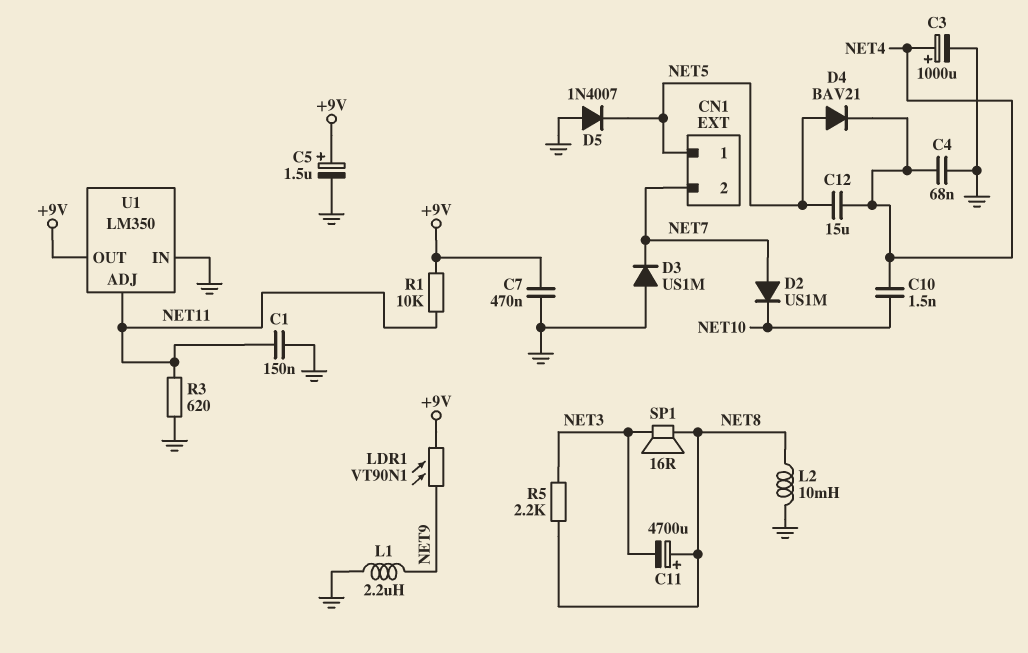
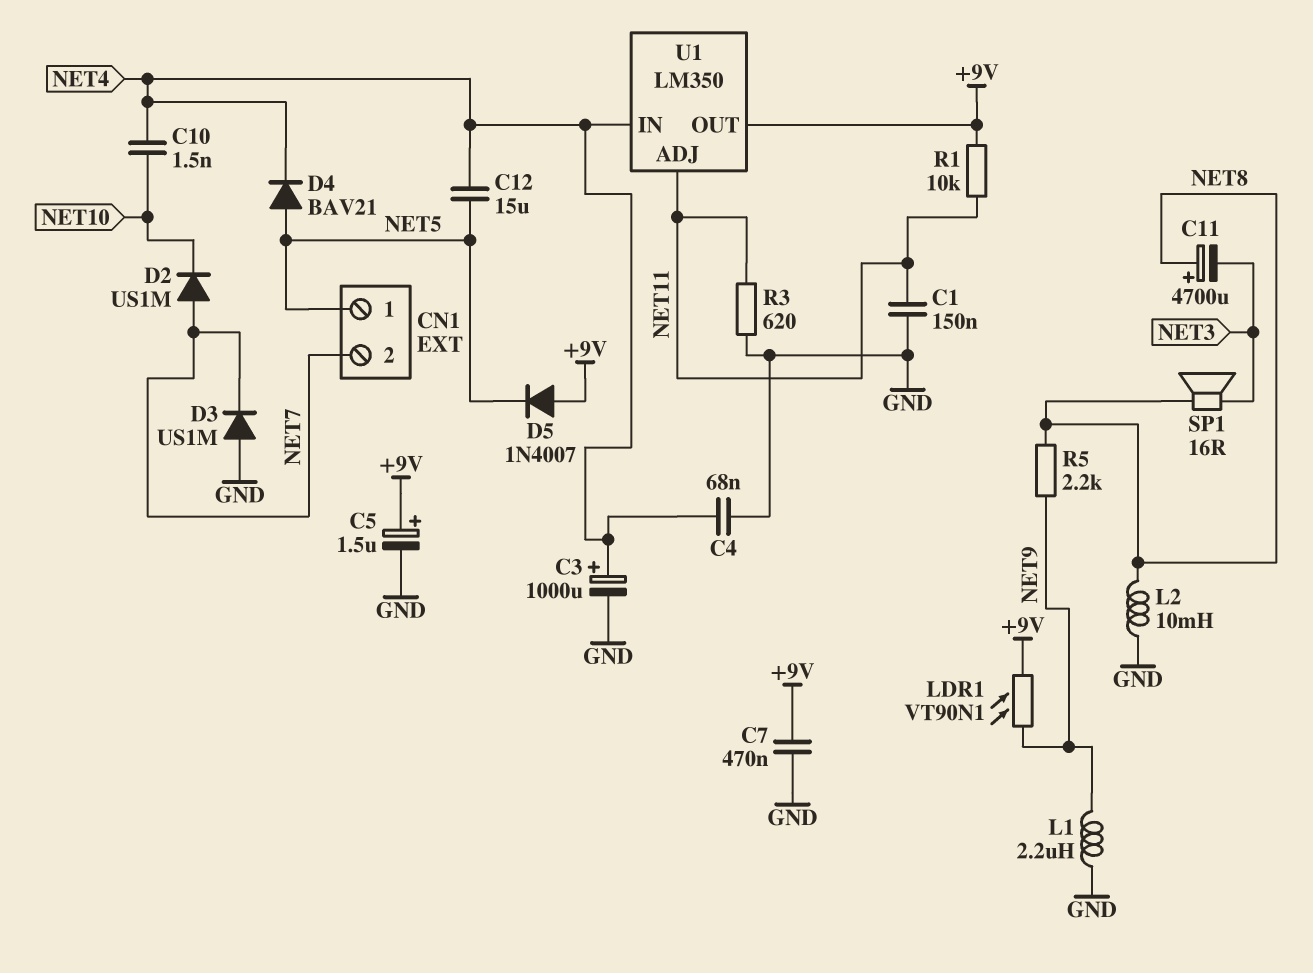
D5: diode 1N4007 (A GND, K NET5) -> diode 1N4007 (A +9V, K NET5)
R5: 2.2k (NET3, NET8) -> 2.2k (NET8, NET9)
U1 pin IN: GND -> NET4

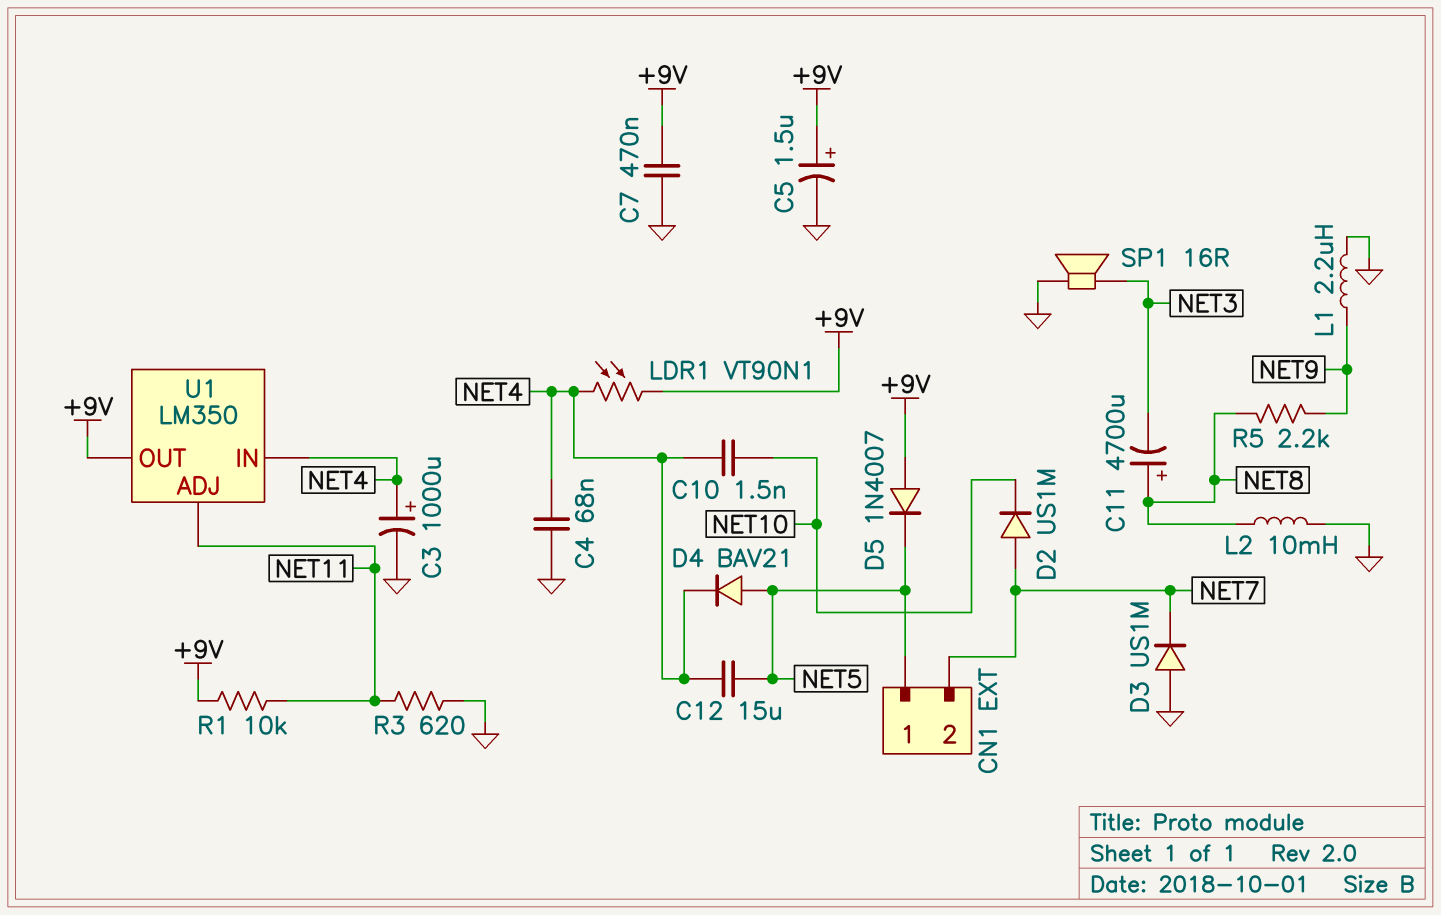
C1: 150nF (GND, NET11) -> none
LDR1: VT90N1 (+9V, NET9) -> VT90N1 (+9V, NET4)
SP1: speaker 16R (NET3, NET8) -> speaker 16R (GND, NET3)

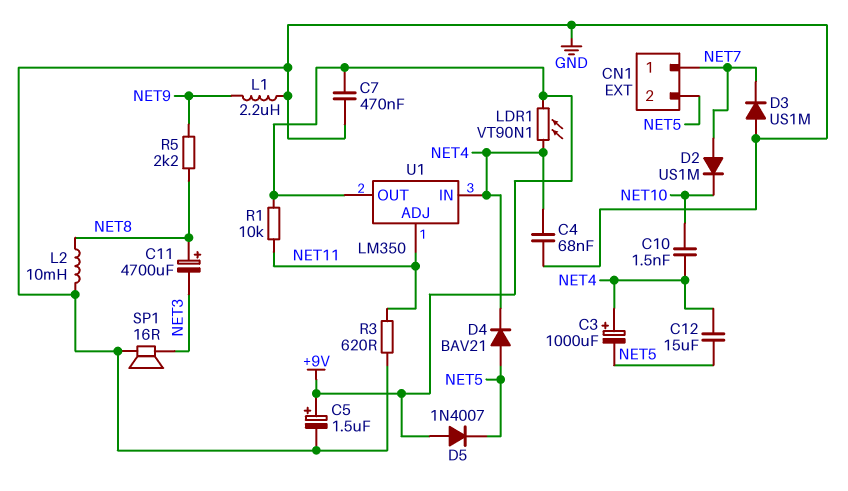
C3: 1000uF (plus NET4, minus GND) -> 1000uF (plus NET4, minus NET5)
CN1 pin 1: NET5 -> NET7
CN1 pin 2: NET7 -> NET5

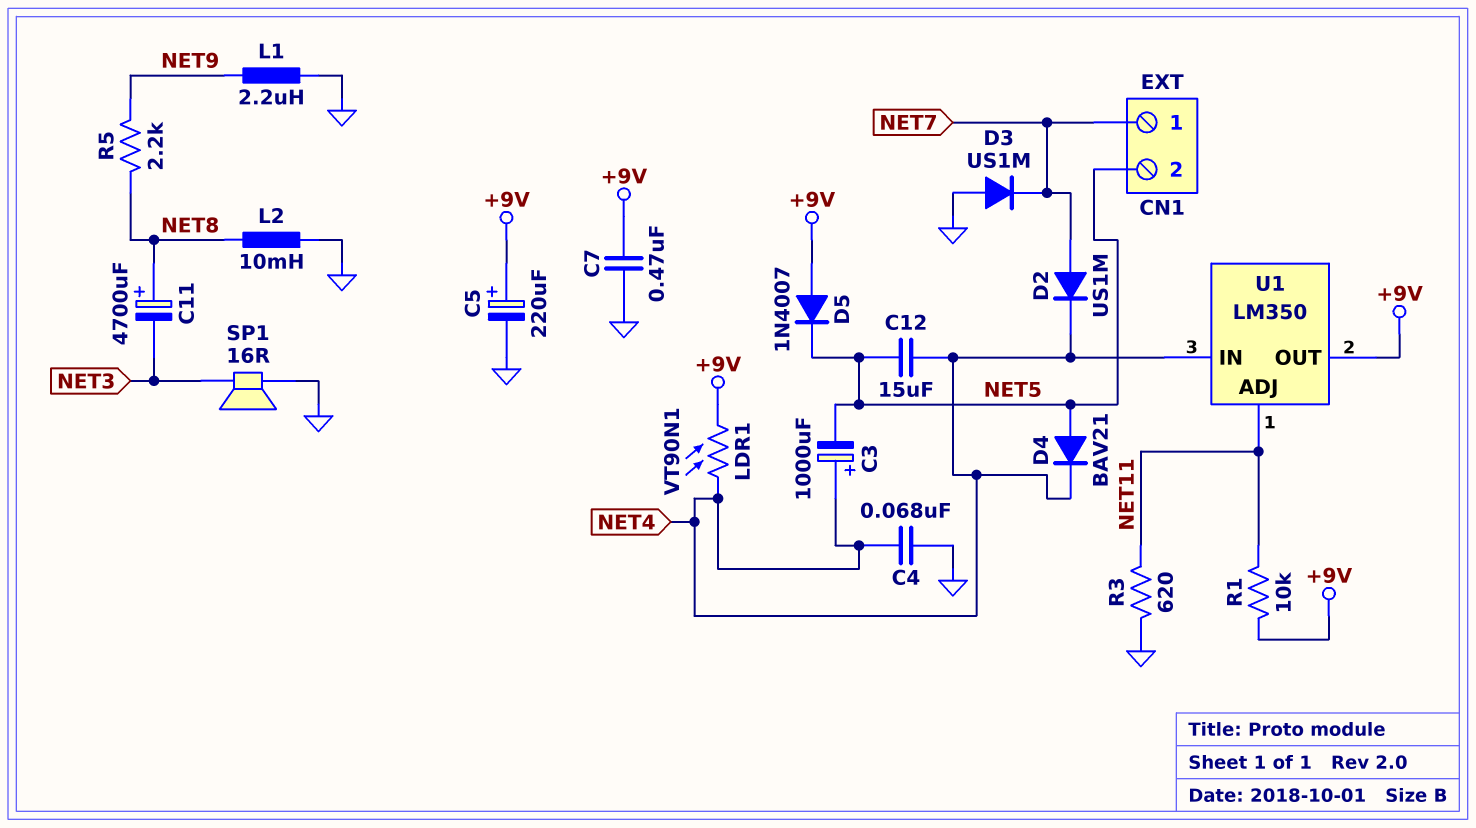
C5: 1.5uF (plus +9V, minus GND) -> 220uF (plus +9V, minus GND)
C10: 1.5nF (NET4, NET10) -> none
D2: diode US1M (A NET7, K NET10) -> diode US1M (A NET7, K NET4)

